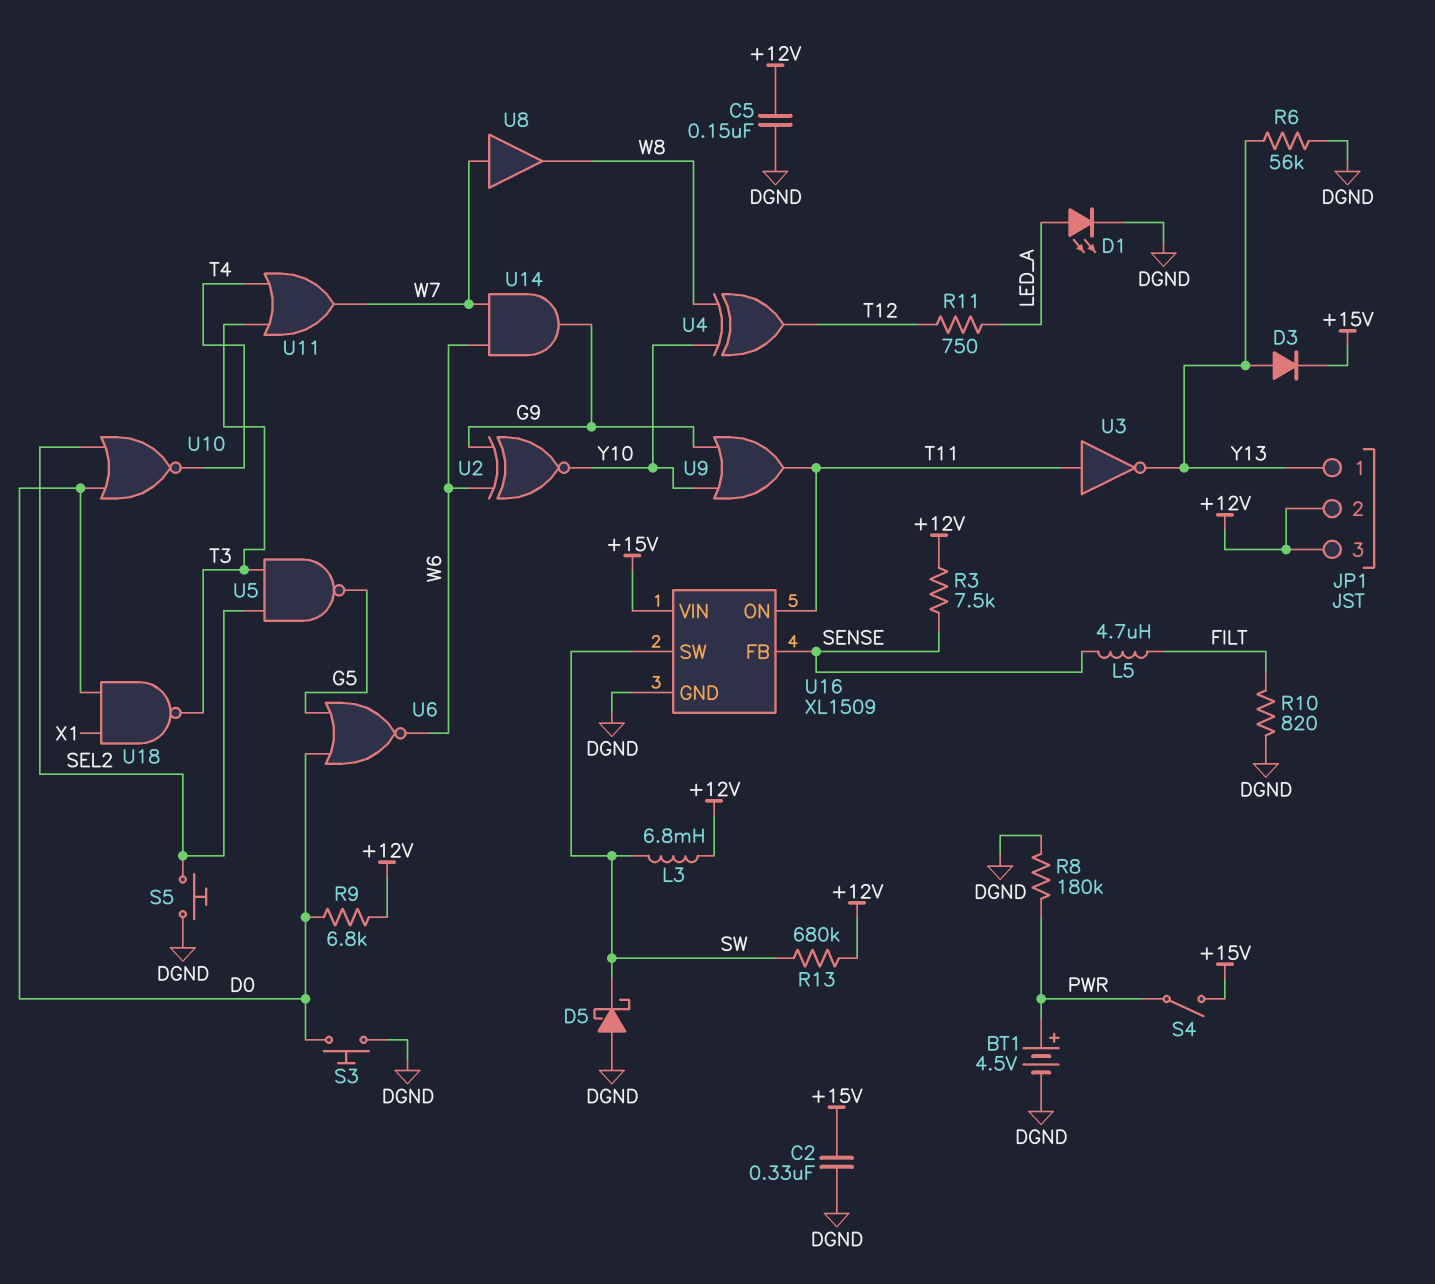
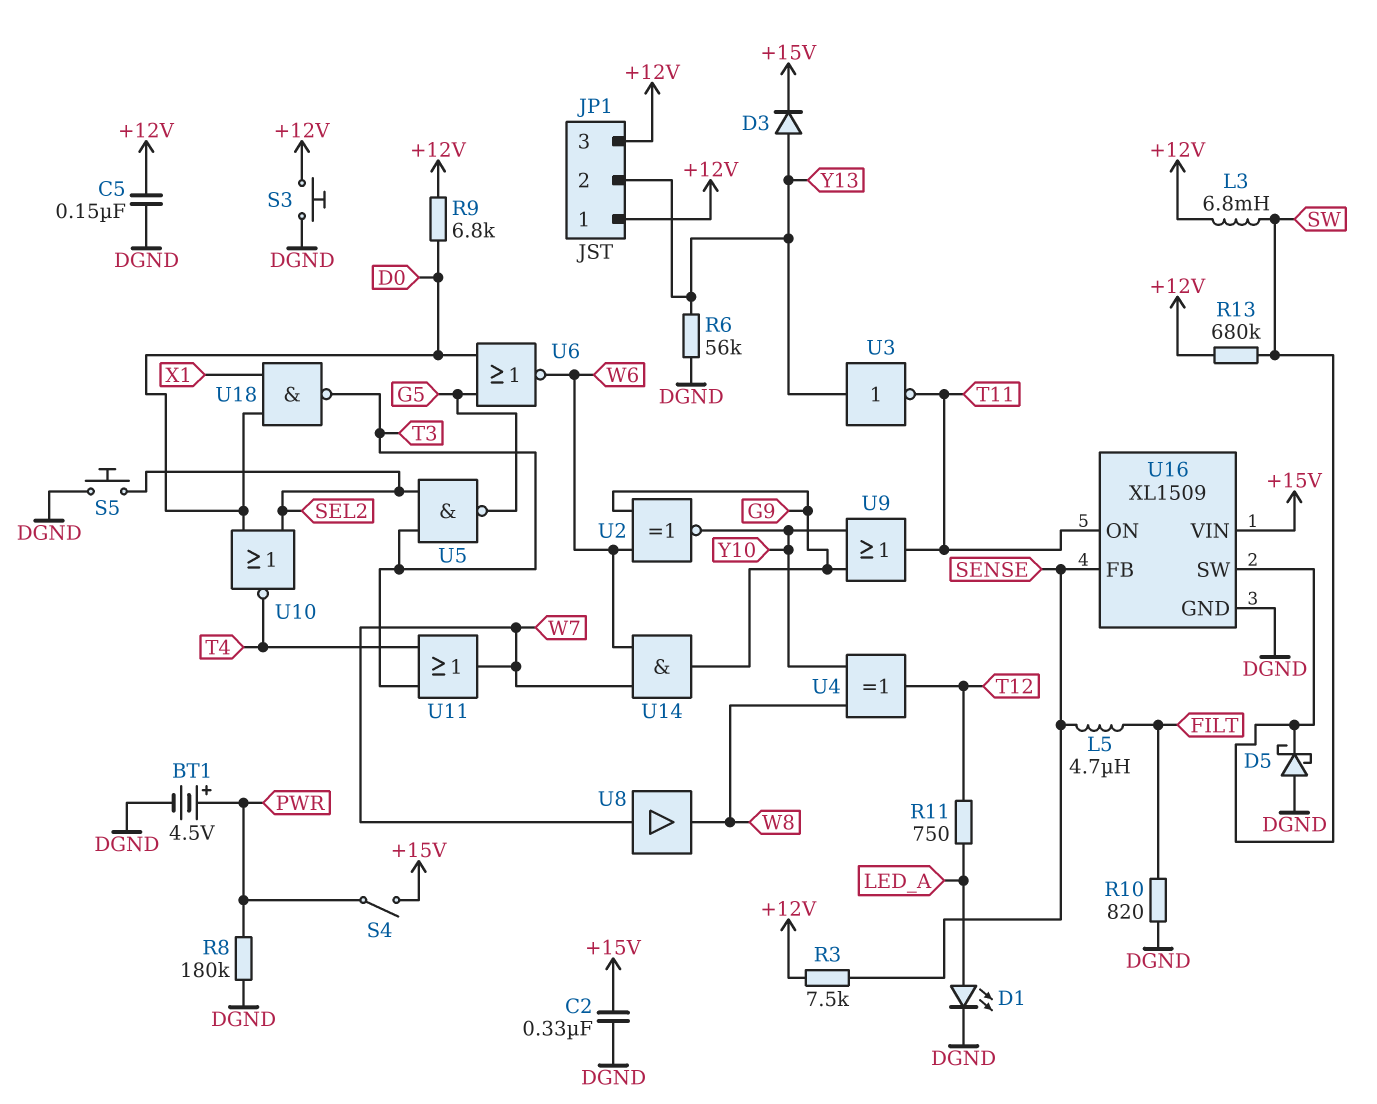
JP1 pin 1: Y13 -> +12V
JP1 pin 2: +12V -> Y13
S3: button (D0, DGND) -> button (+12V, DGND)
U3: NOT (in T11, out Y13) -> NOT (in Y13, out T11)

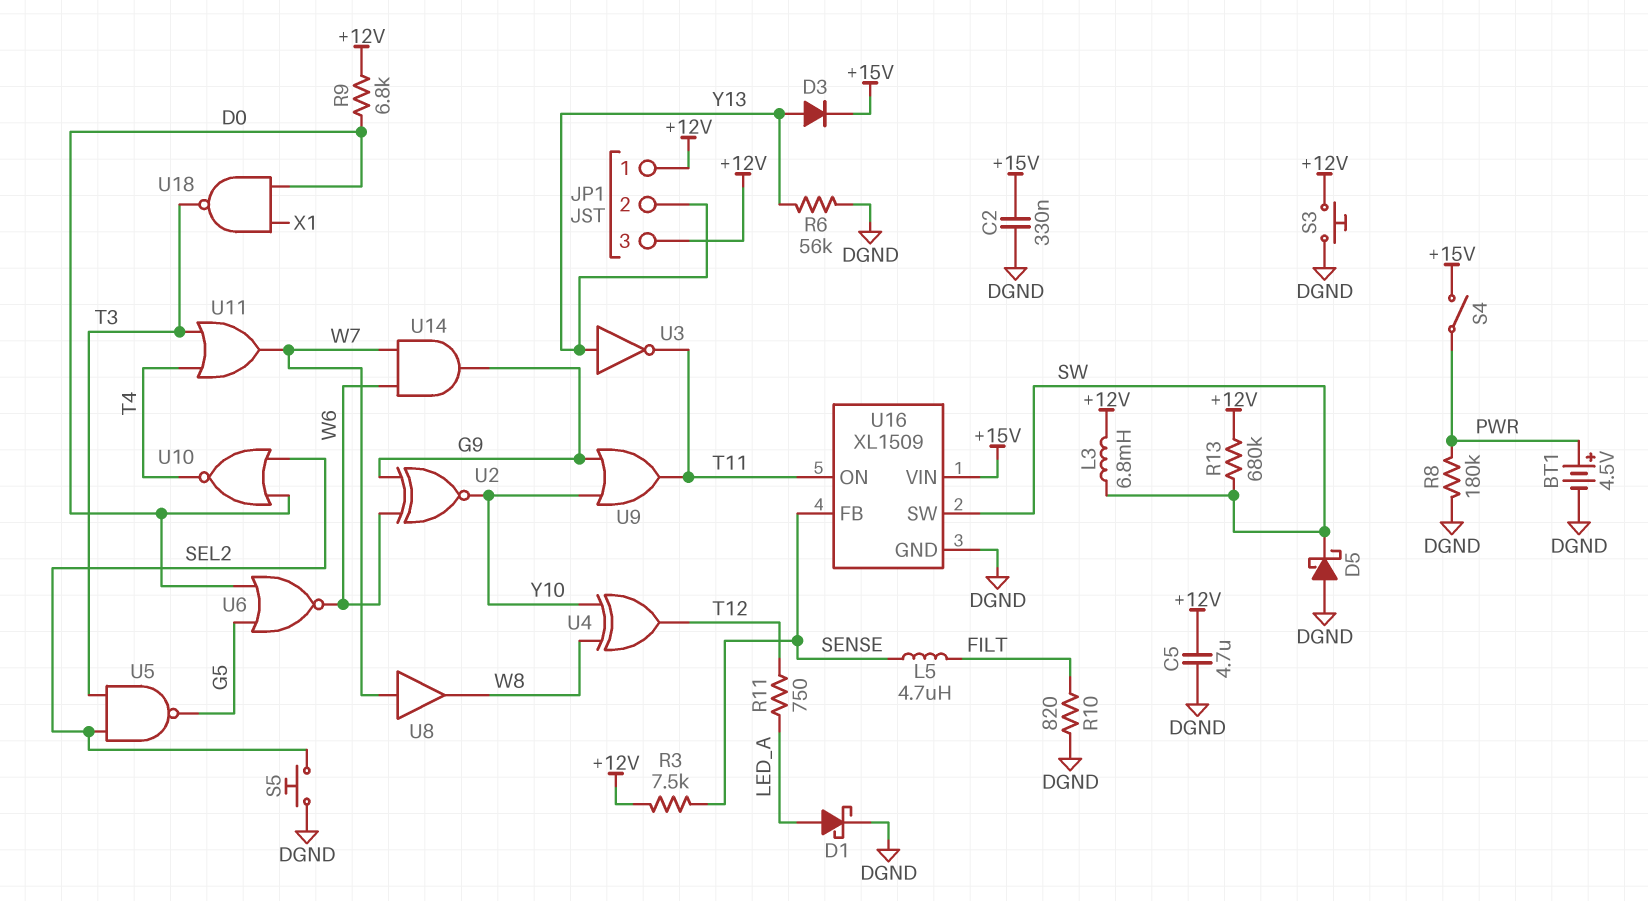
C5: 150nF (+12V, DGND) -> 4.7uF (+12V, DGND)
D1: LED (A LED_A, K DGND) -> schottky (A LED_A, K DGND)

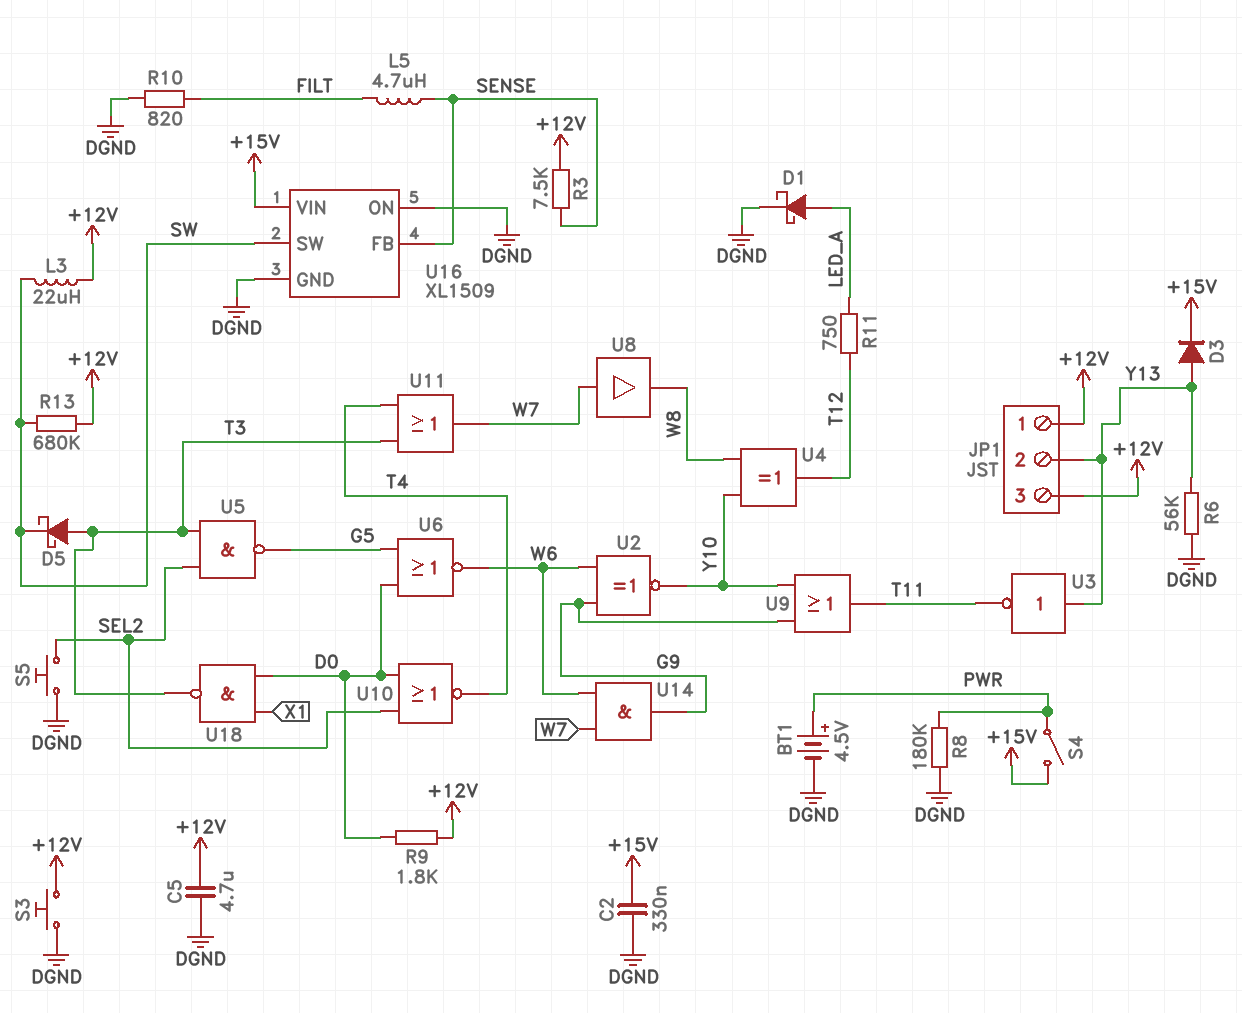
D5: schottky (A DGND, K SW) -> schottky (A T3, K SW)
L3: 6.8mH (+12V, SW) -> 22uH (+12V, SW)
R9: 6.8k (+12V, D0) -> 1.8k (+12V, D0)
U16 pin ON: T11 -> DGND

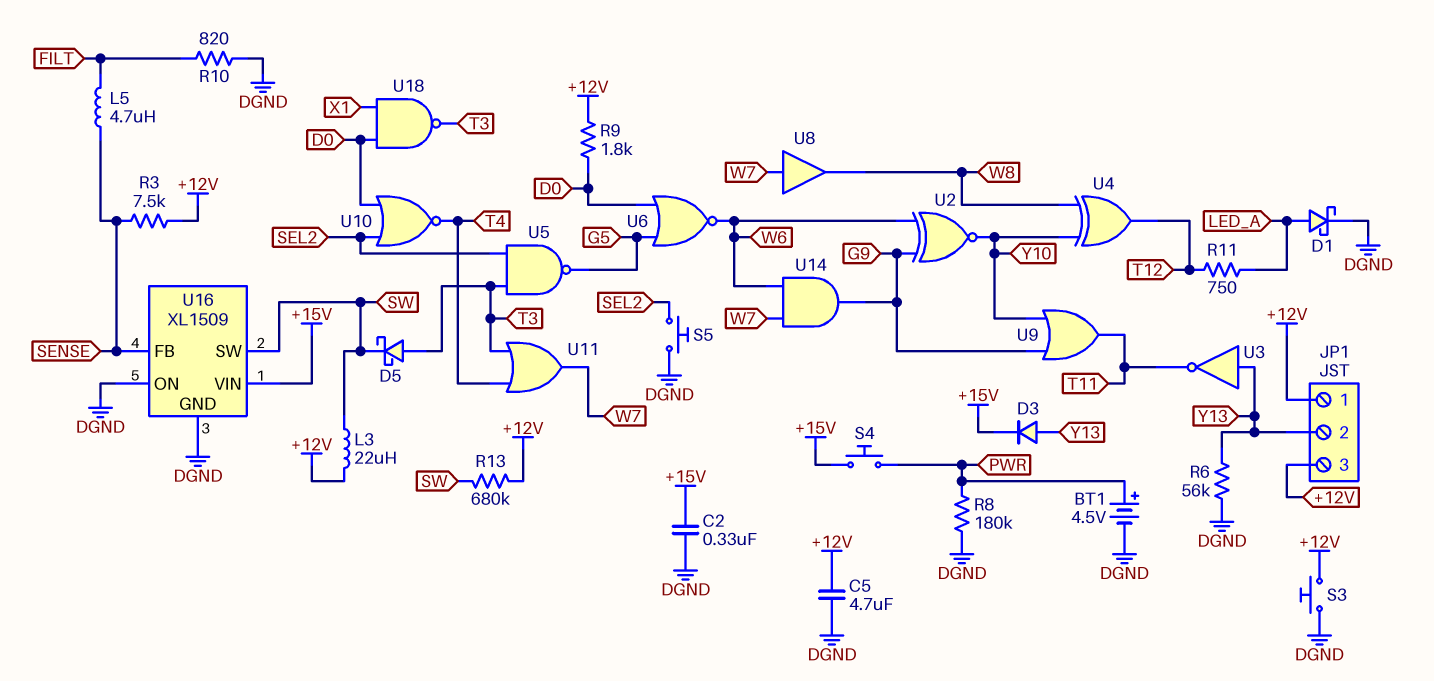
S4: switch (+15V, PWR) -> button (+15V, PWR)

